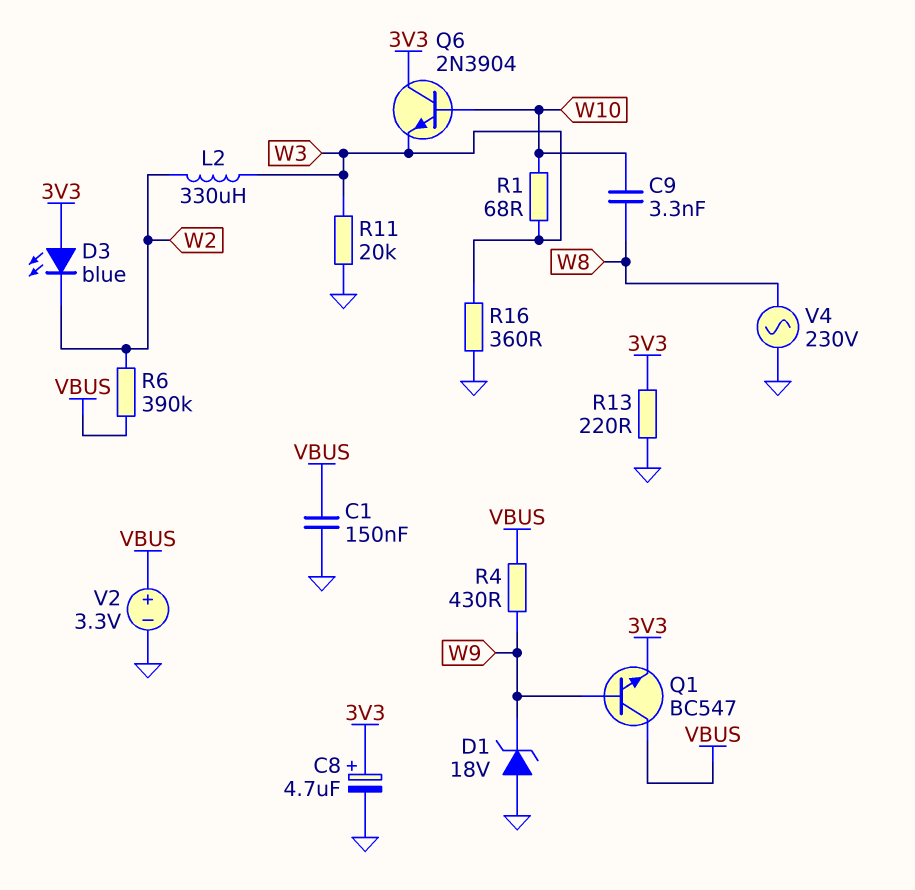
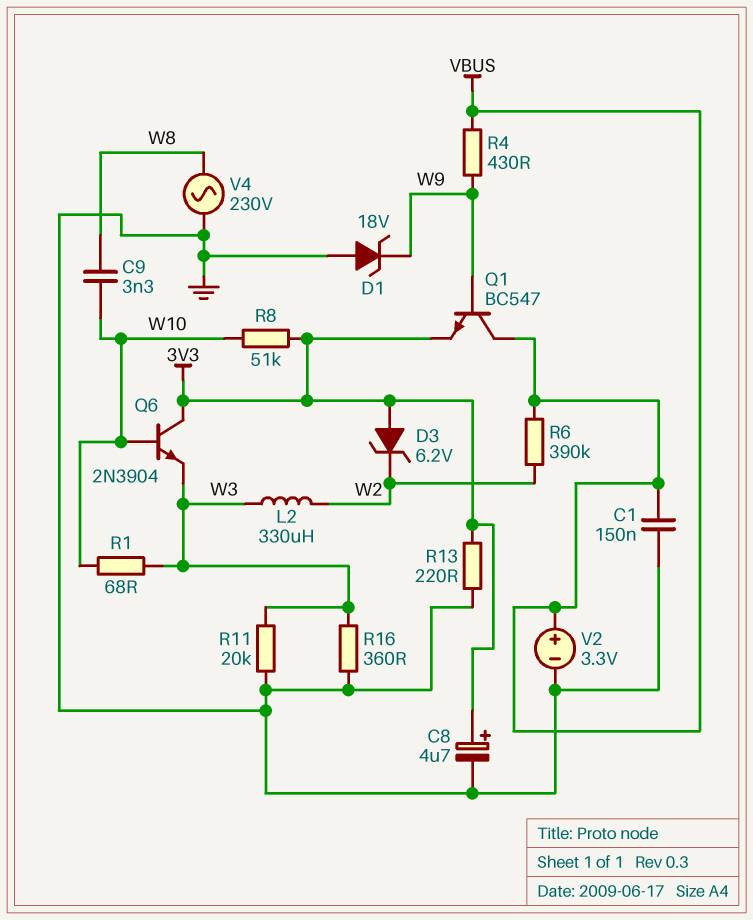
D3: LED blue (A 3V3, K W2) -> zener 6.2V (A 3V3, K W2)
R8: none -> 51k (3V3, W10)

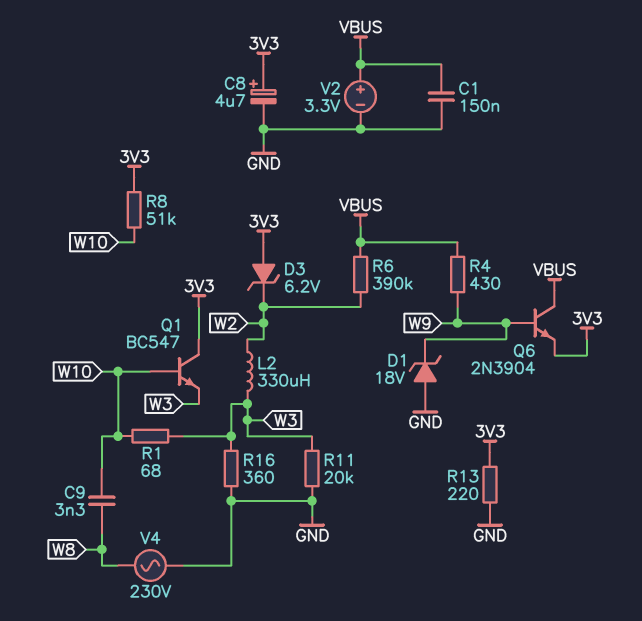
Q1: NPN BC547 (B W9, C VBUS, E 3V3) -> NPN BC547 (B W10, C 3V3, E W3)
Q6: NPN 2N3904 (B W10, C 3V3, E W3) -> NPN 2N3904 (B W9, C VBUS, E 3V3)

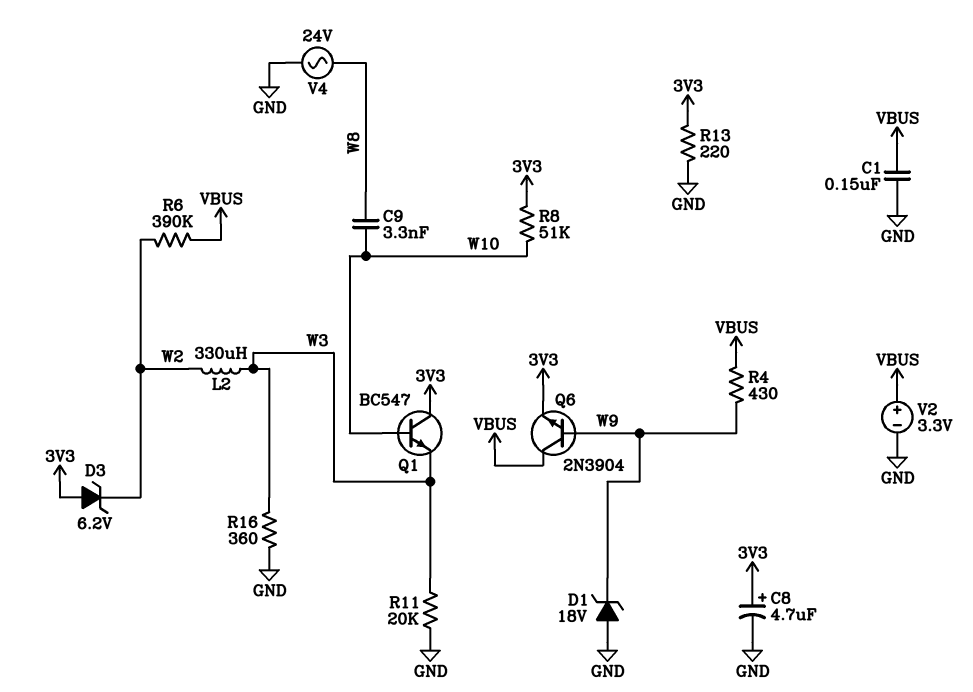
R1: 68 (W3, W10) -> none
V4: AC 230V (GND, W8) -> AC 24V (GND, W8)

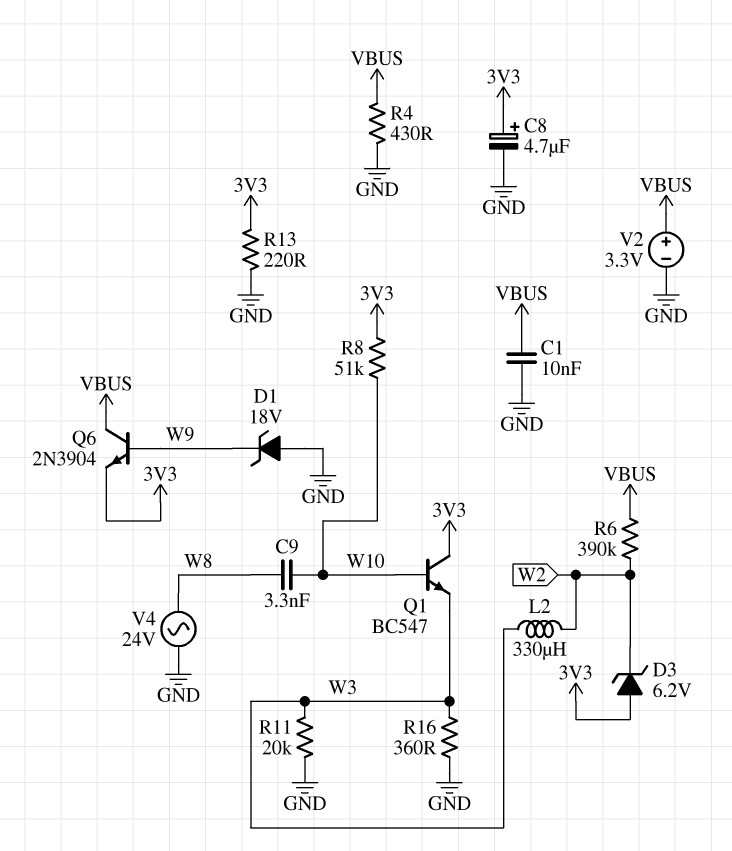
C1: 150nF (GND, VBUS) -> 10nF (GND, VBUS)
R4: 430 (VBUS, W9) -> 430 (GND, VBUS)

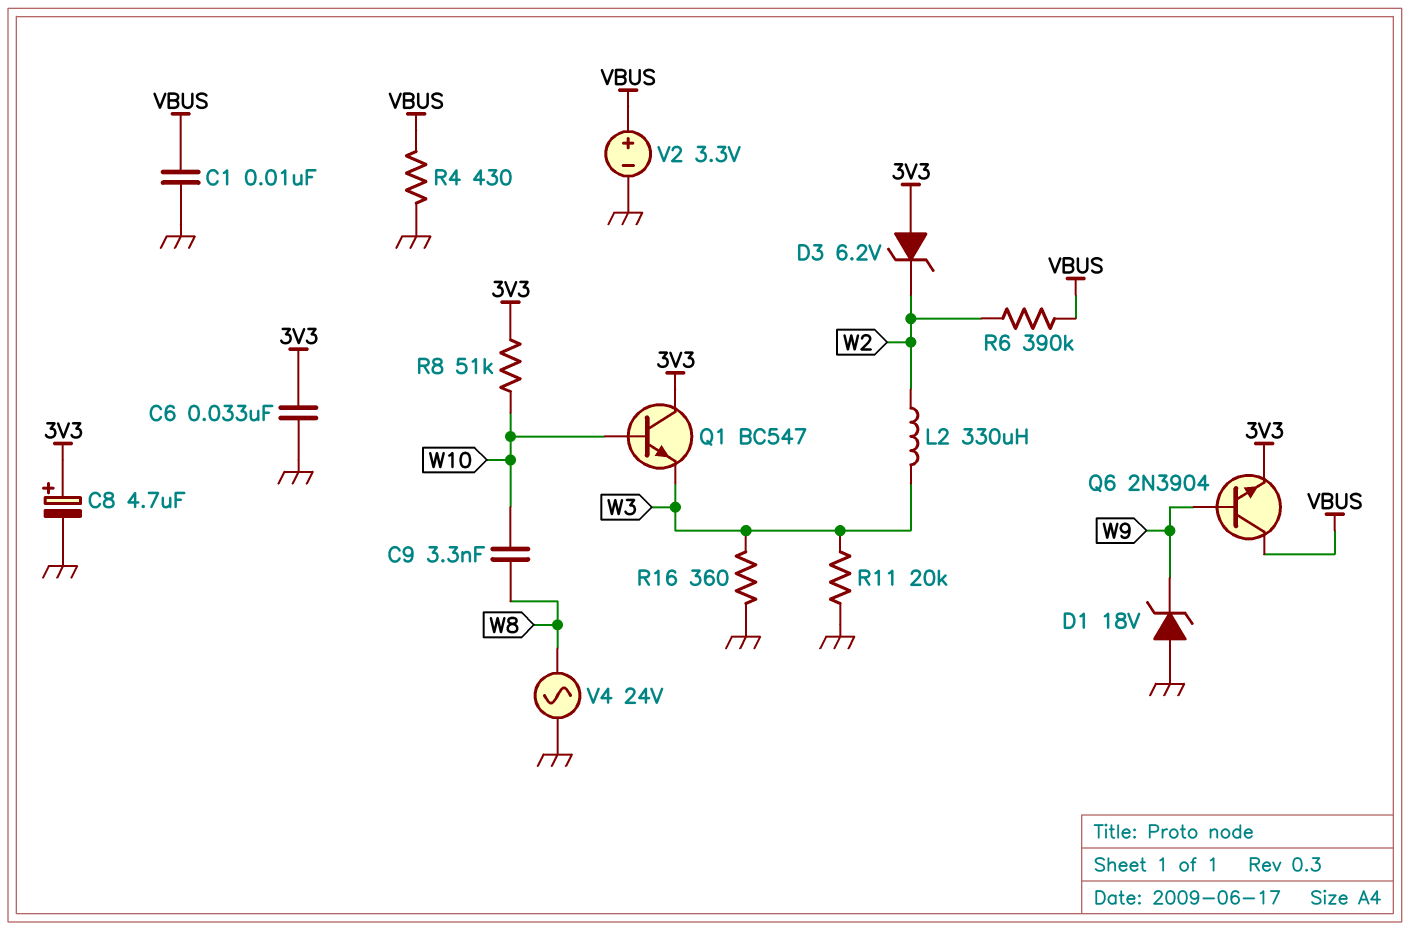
C6: none -> 33nF (3V3, GND)
R13: 220 (3V3, GND) -> none

